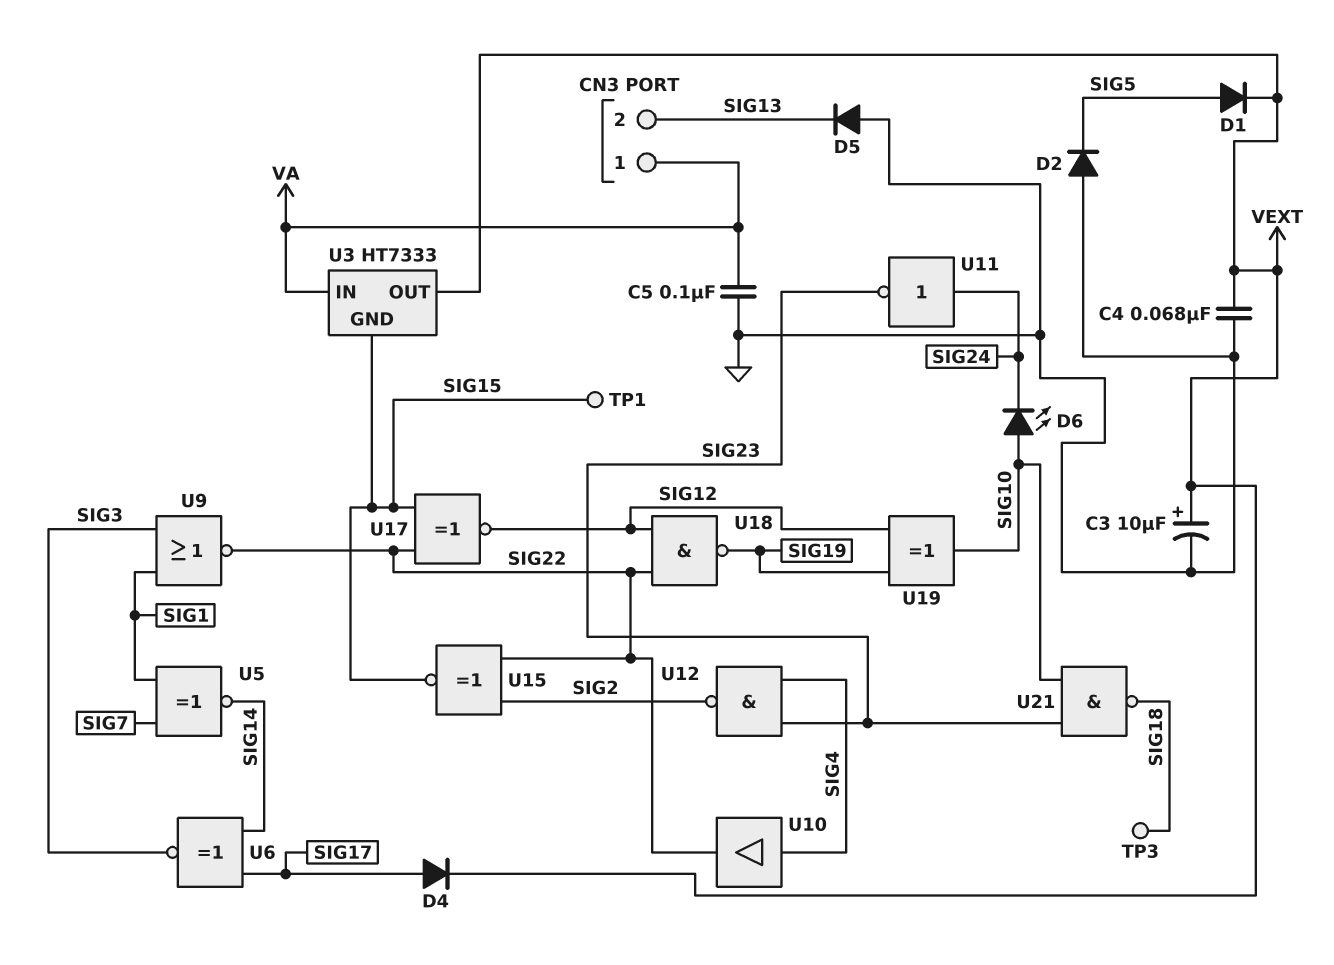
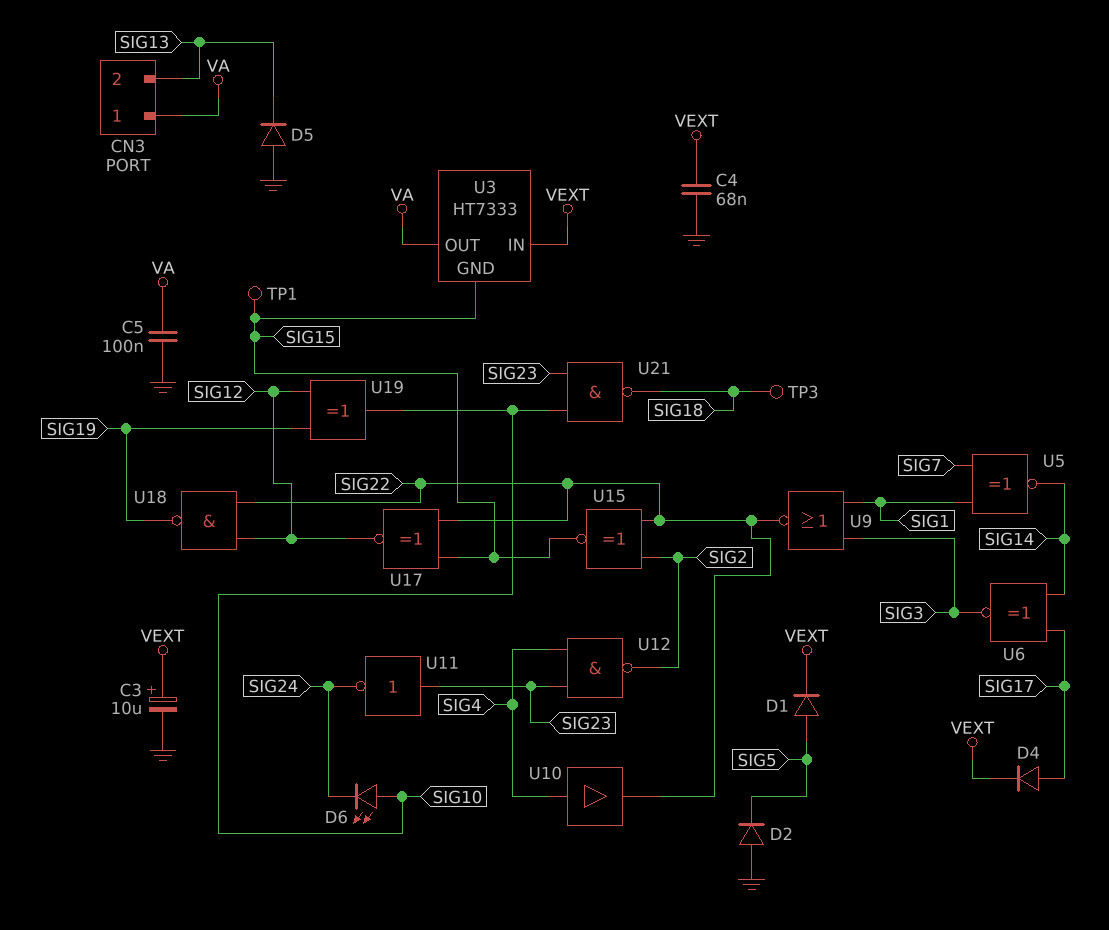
U3 pin IN: VA -> VEXT
U3 pin OUT: VEXT -> VA
U11: NOT (in SIG24, out SIG23) -> NOT (in SIG23, out SIG24)

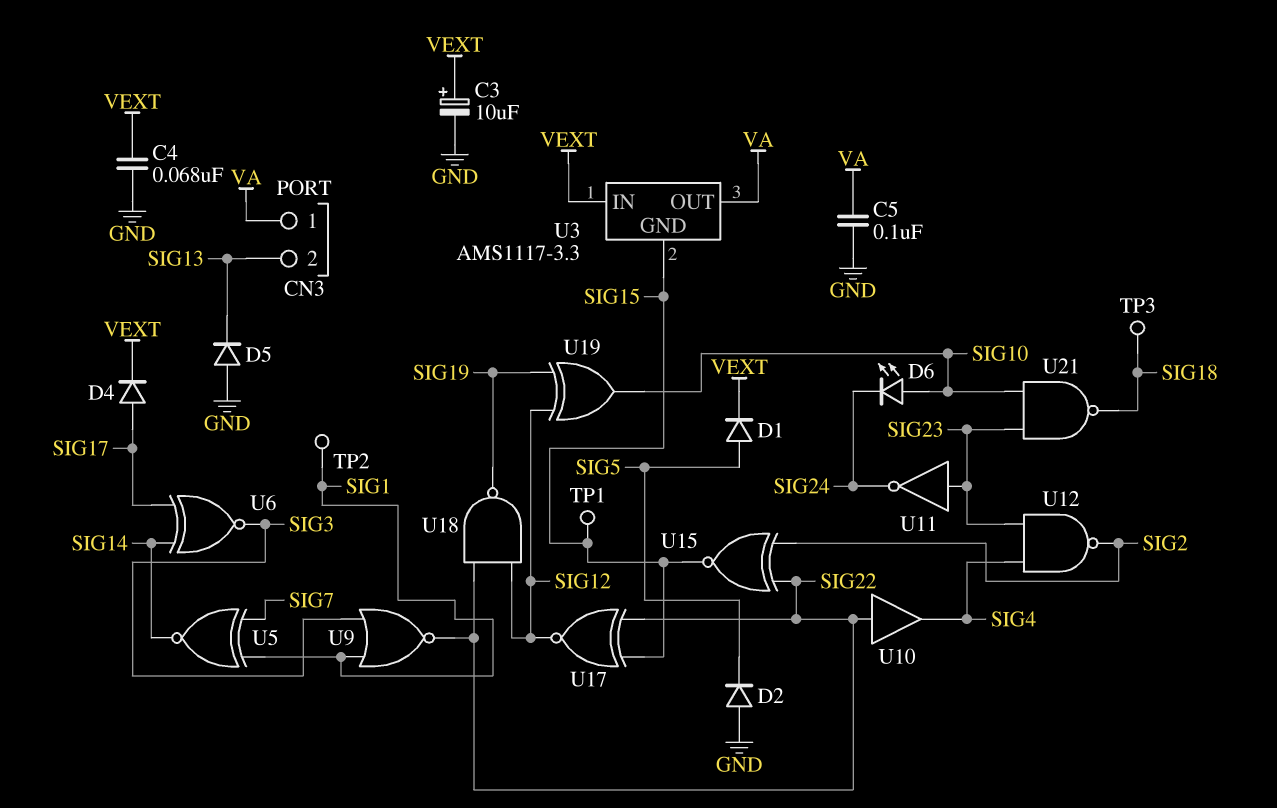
TP2: none -> test point (SIG1)
U3: HT7333 -> AMS1117-3.3
U10: buffer (in SIG4, out SIG22) -> buffer (in SIG22, out SIG4)

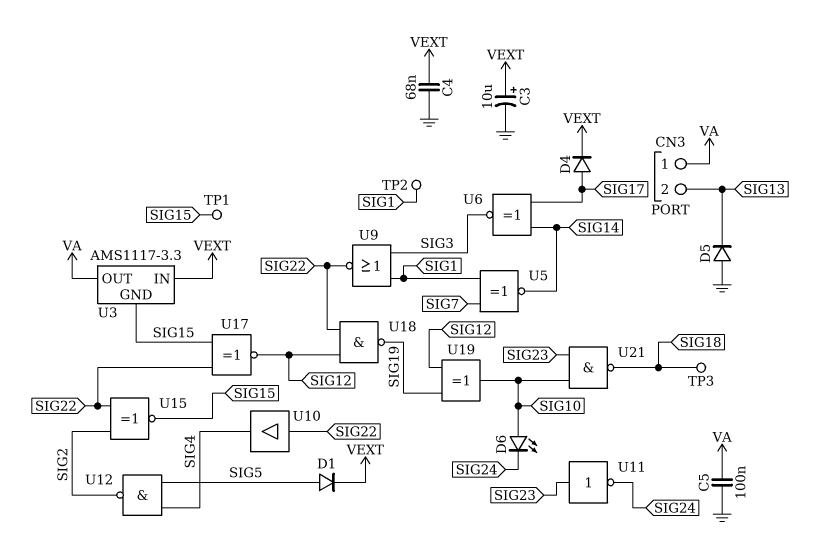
D2: diode (A GND, K SIG5) -> none
U12: NAND (in SIG4, in SIG23, out SIG2) -> NAND (in SIG4, in SIG5, out SIG2)

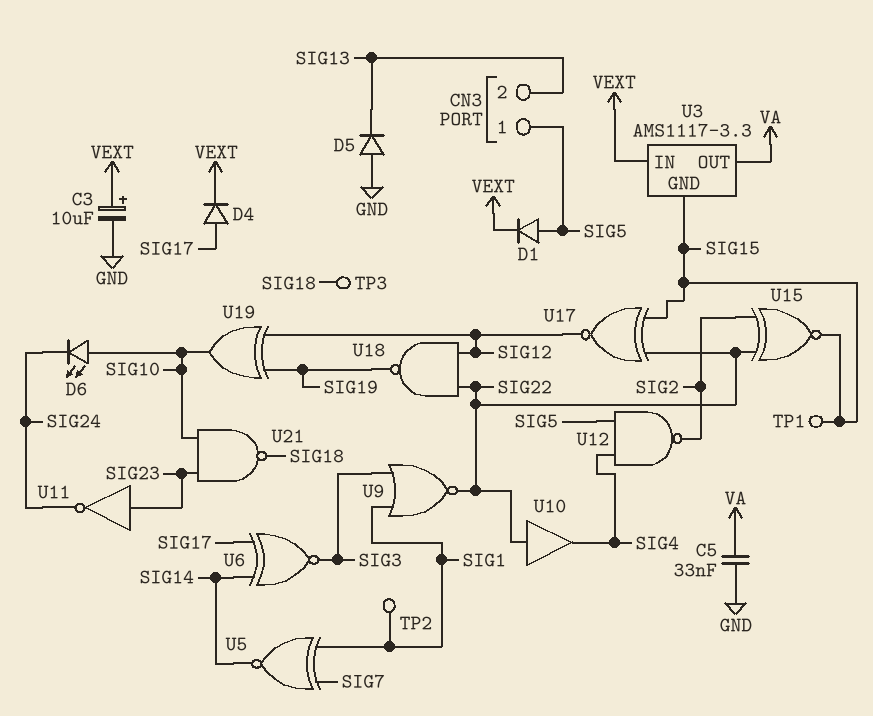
C4: 68nF (GND, VEXT) -> none
C5: 100nF (GND, VA) -> 33nF (GND, VA)
CN3 pin 1: VA -> SIG5

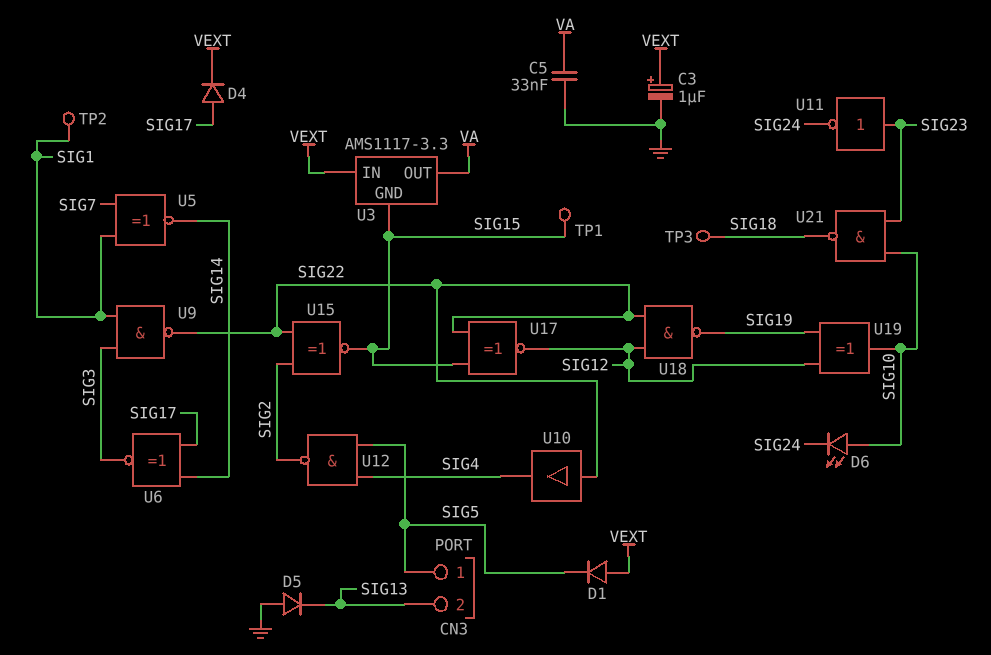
C3: 10uF (plus VEXT, minus GND) -> 1uF (plus VEXT, minus GND)
D1: diode (A SIG5, K VEXT) -> diode (A VEXT, K SIG5)
U9: NOR (in SIG1, in SIG3, out SIG22) -> NAND (in SIG1, in SIG3, out SIG22)

